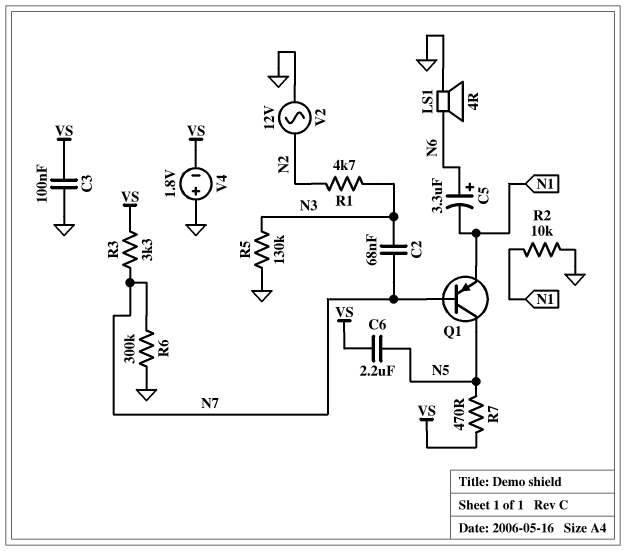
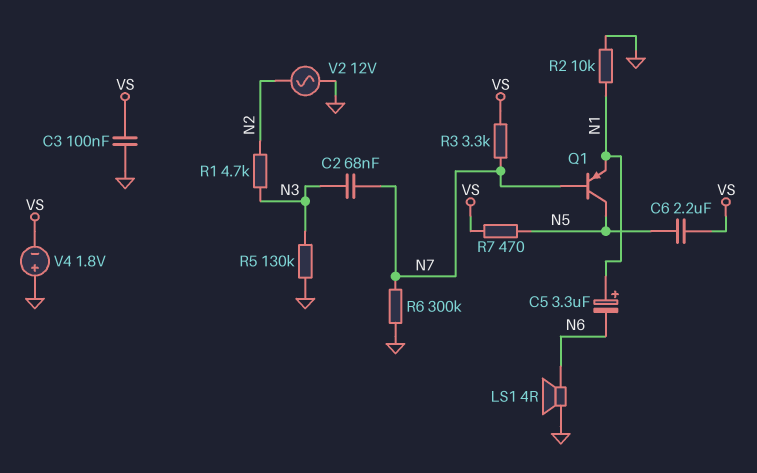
C5: 3.3uF (plus N6, minus N1) -> 3.3uF (plus N1, minus N6)

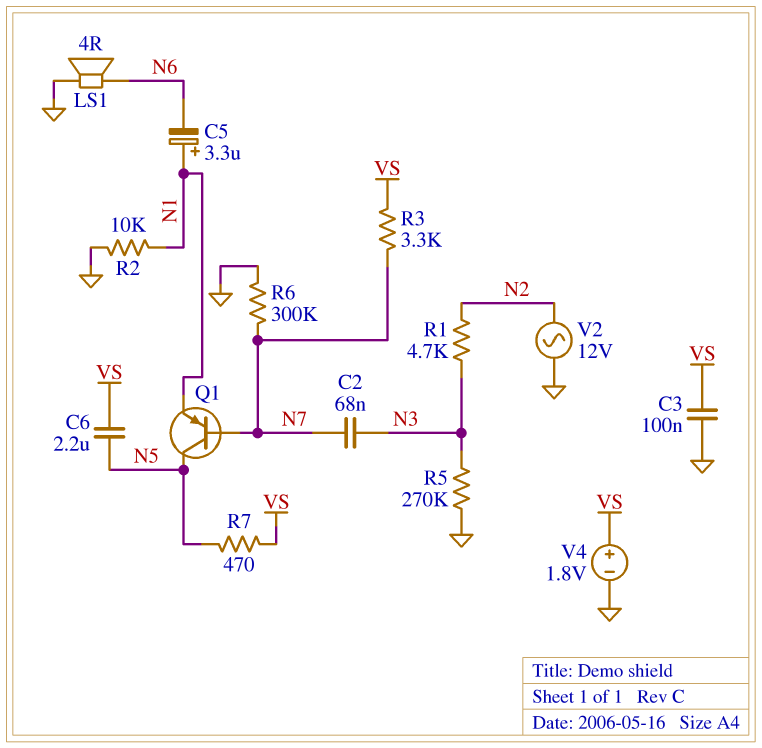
R5: 130k (GND, N3) -> 270k (GND, N3)
V4: 1.8V (plus GND, minus VS) -> 1.8V (plus VS, minus GND)

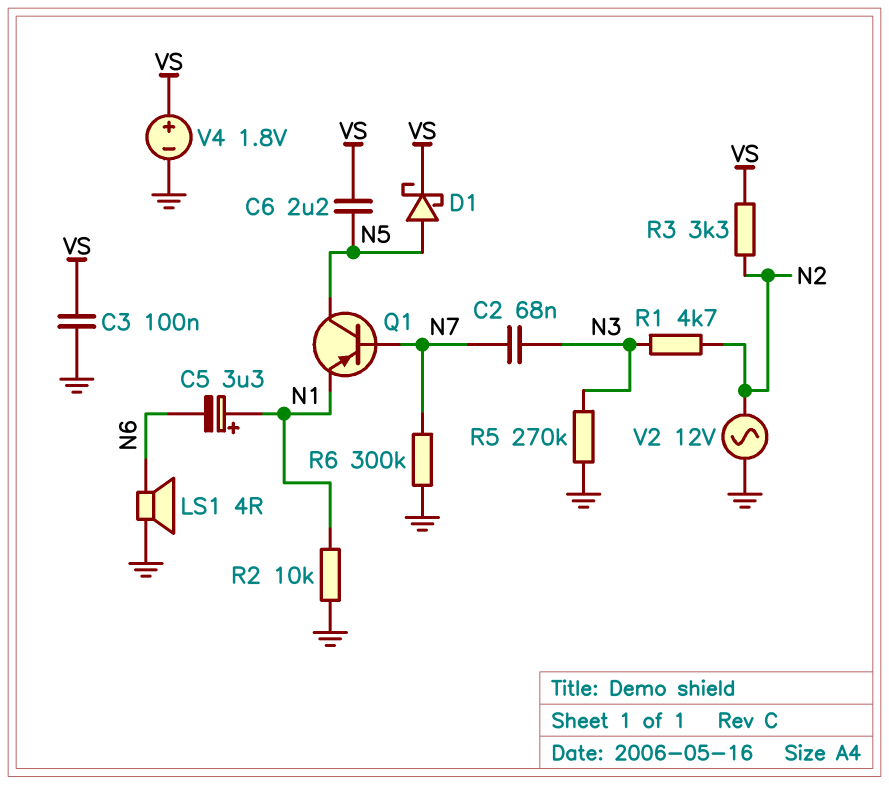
D1: none -> schottky (A N5, K VS)
R3: 3.3k (N7, VS) -> 3.3k (N2, VS)
R7: 470 (N5, VS) -> none

